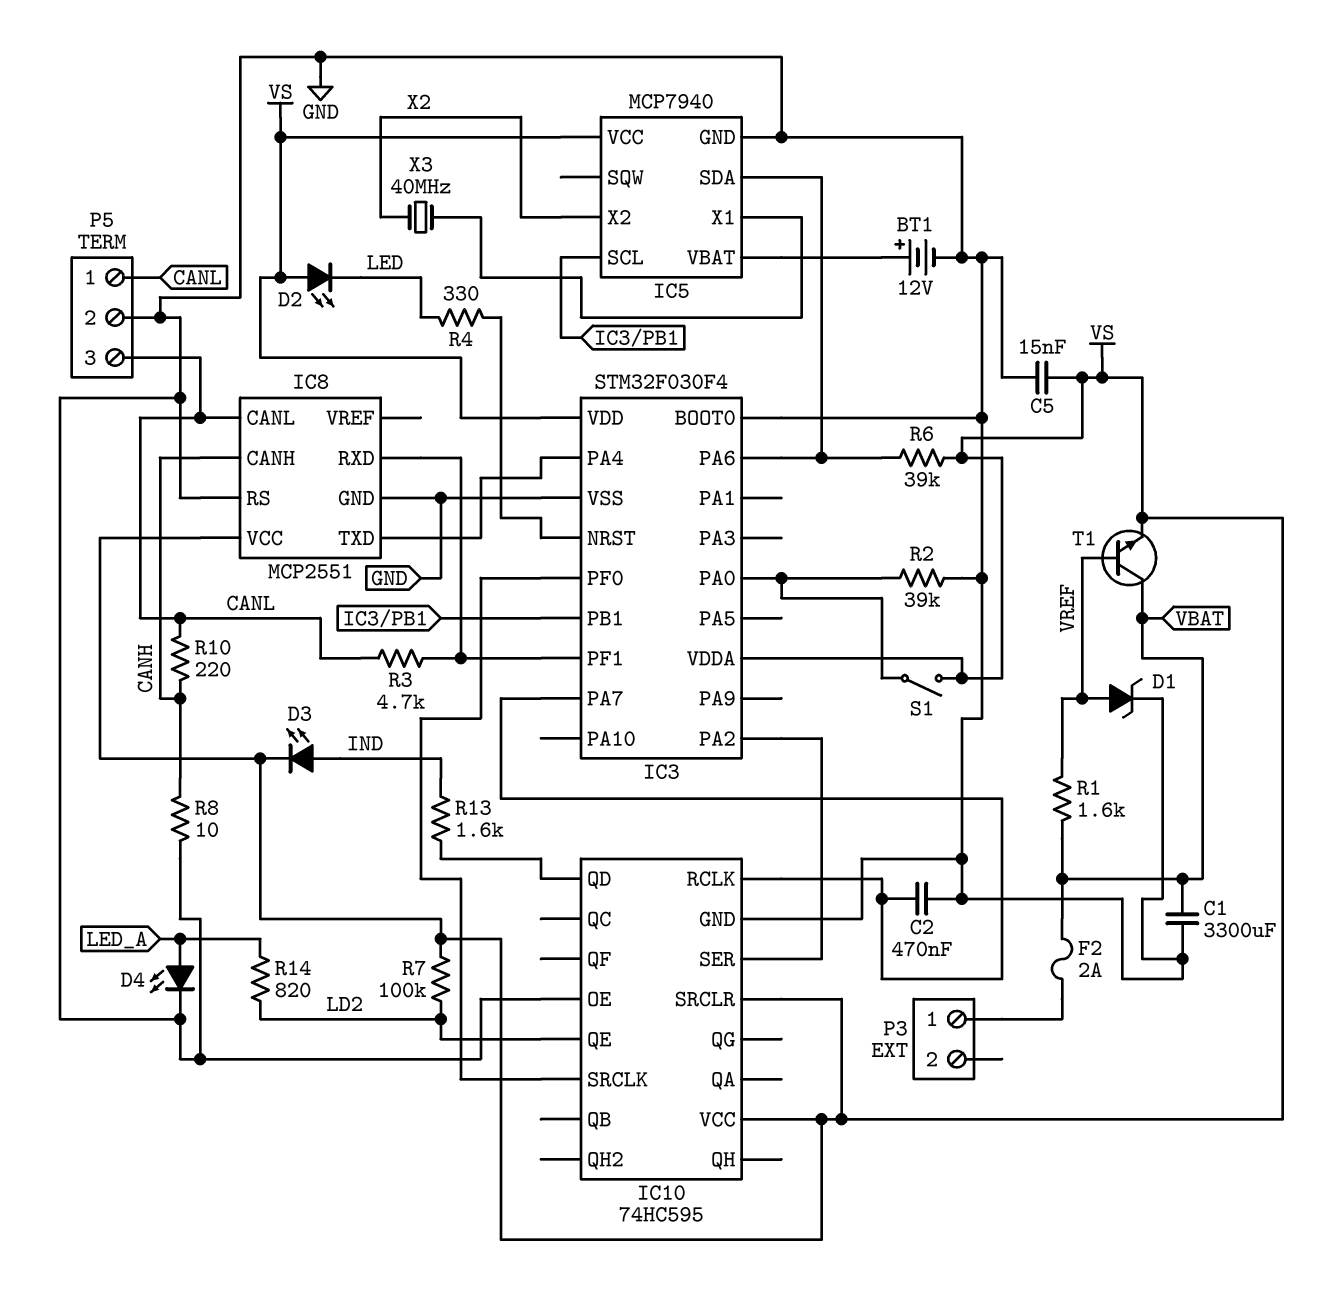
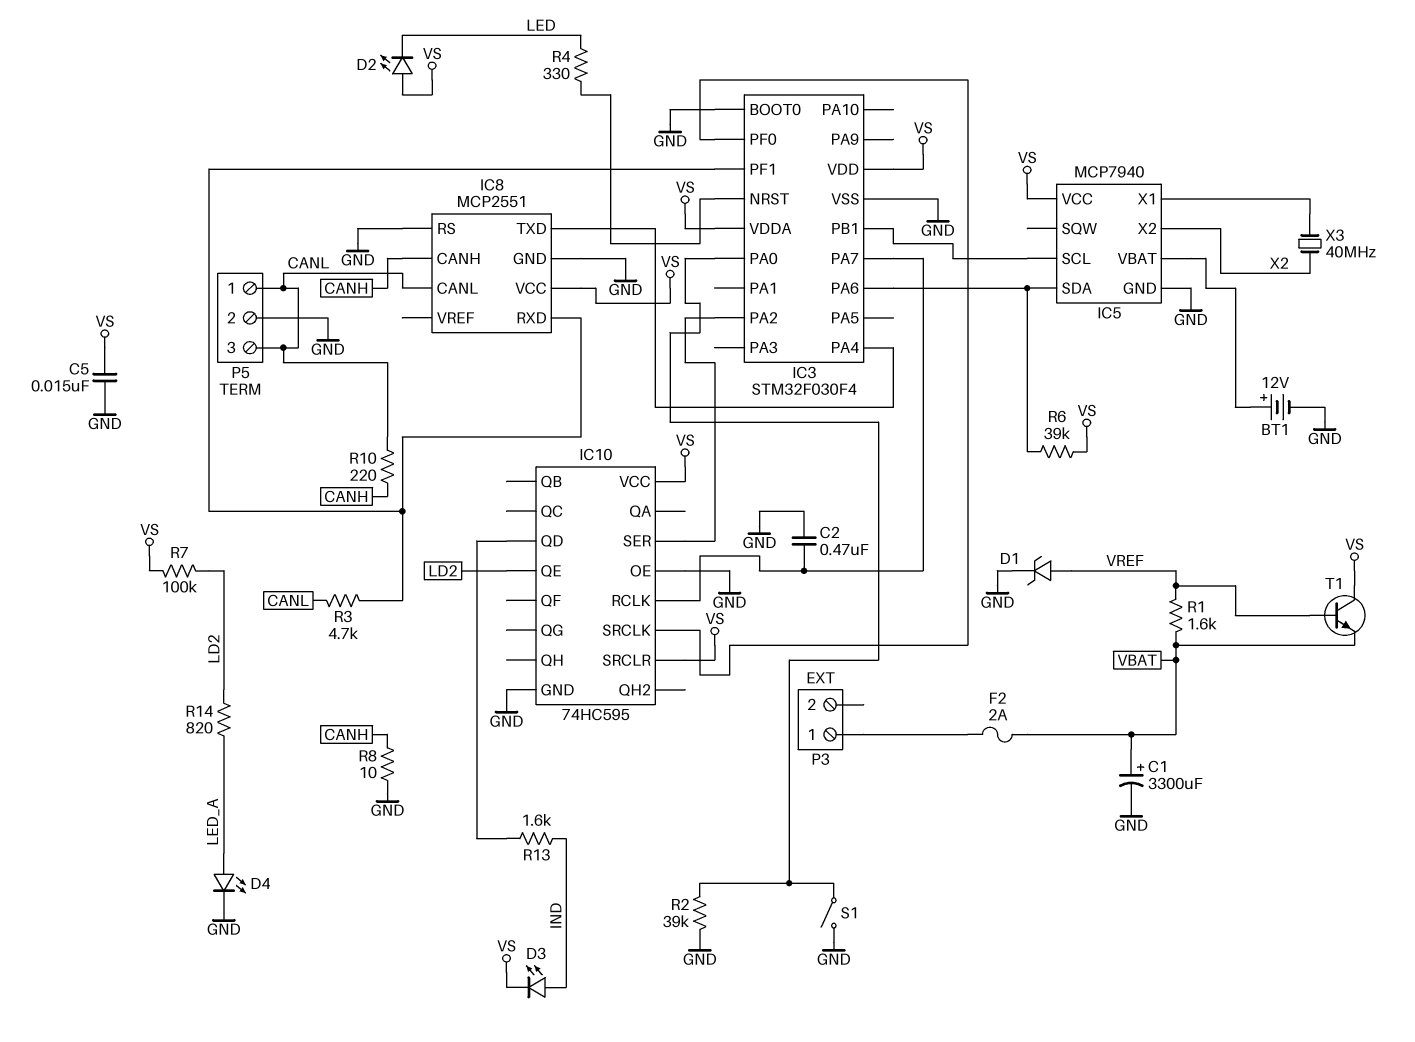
C1: 3300uF (GND, VBAT) -> 3300uF (plus VBAT, minus GND)
S1: switch (IC3/PA0, VS) -> switch (GND, IC3/PA0)
T1: NPN (B VREF, C VBAT, E VS) -> NPN (B VREF, C VS, E VBAT)

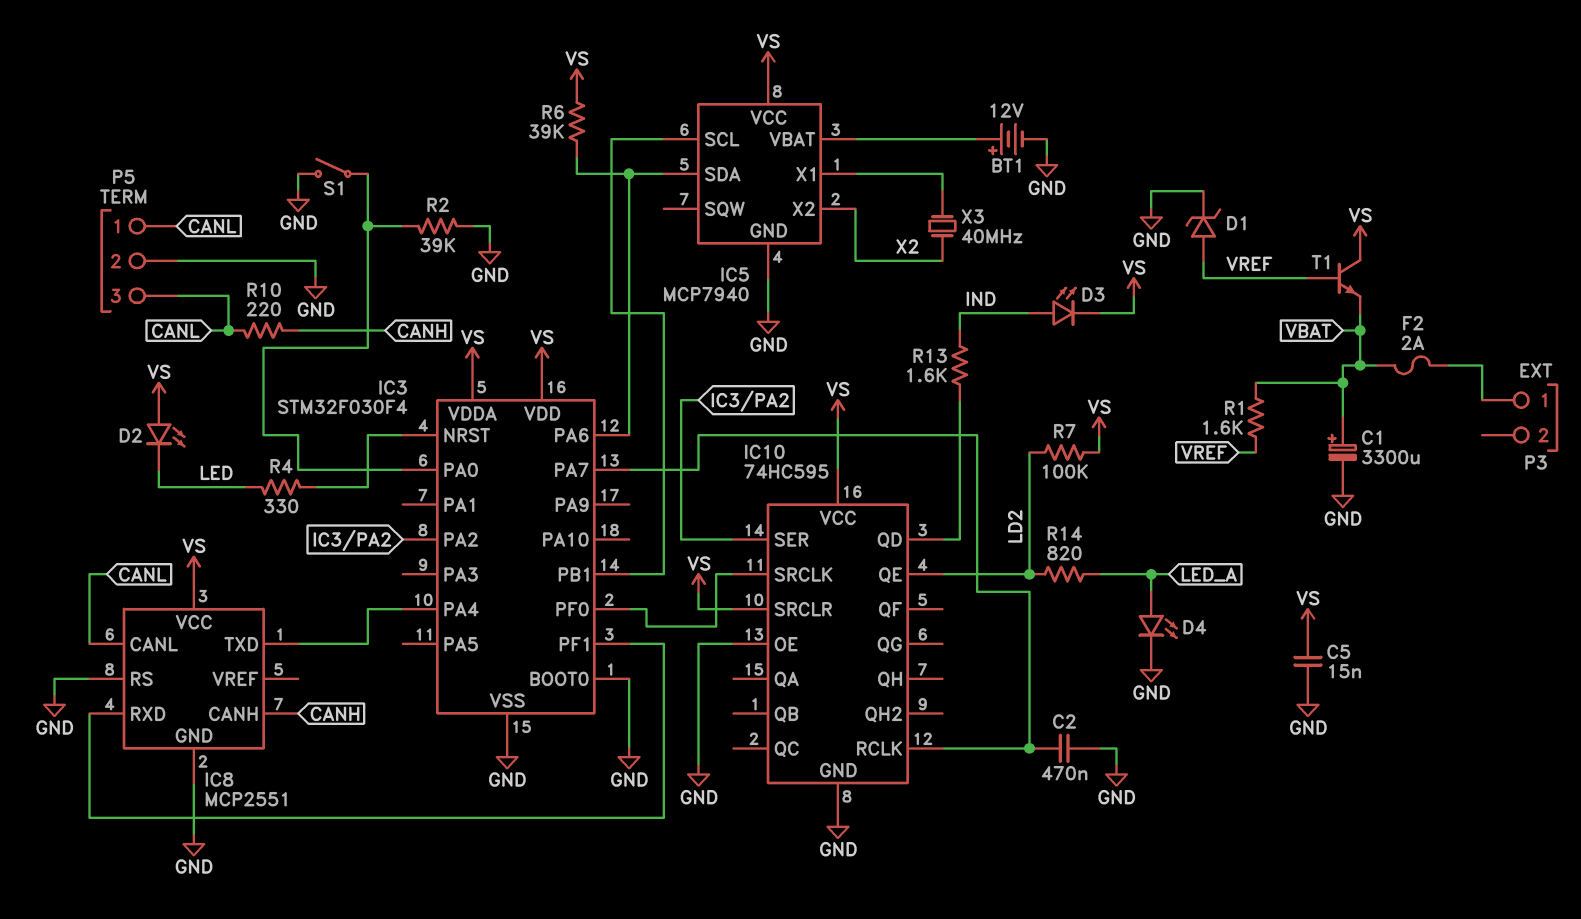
R3: 4.7k (CANL, IC3/PF1) -> none
R8: 10 (CANH, GND) -> none

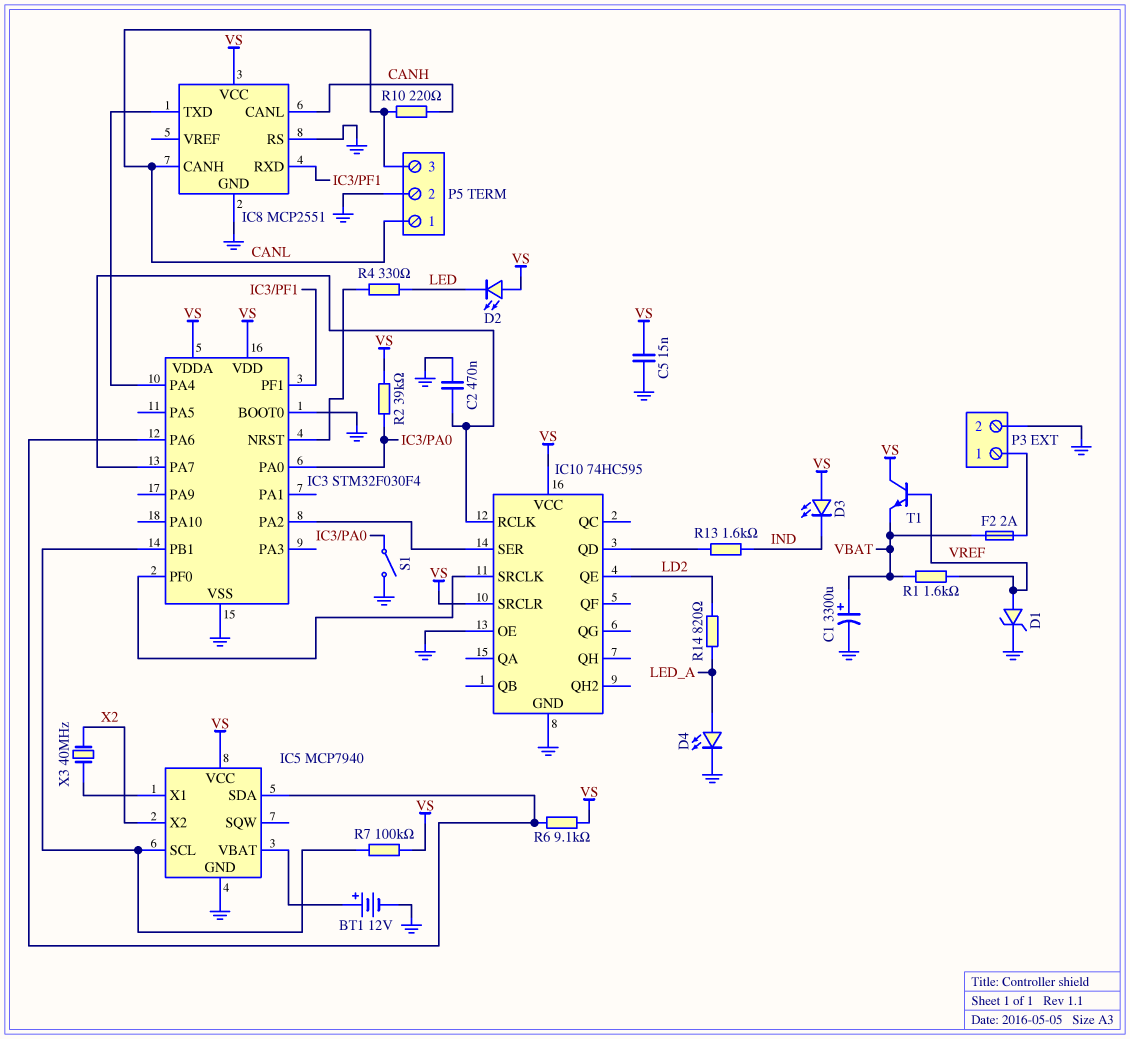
D3: LED (A IND, K VS) -> LED (A VS, K IND)
IC8 pin CANH: CANH -> CANL
IC8 pin CANL: CANL -> CANH
P3 pin 2: none -> GND
R2: 39k (GND, IC3/PA0) -> 39k (IC3/PA0, VS)
R6: 39k (IC3/PA6, VS) -> 9.1k (IC3/PA6, VS)
R7: 100k (LD2, VS) -> 100k (IC3/PB1, VS)

